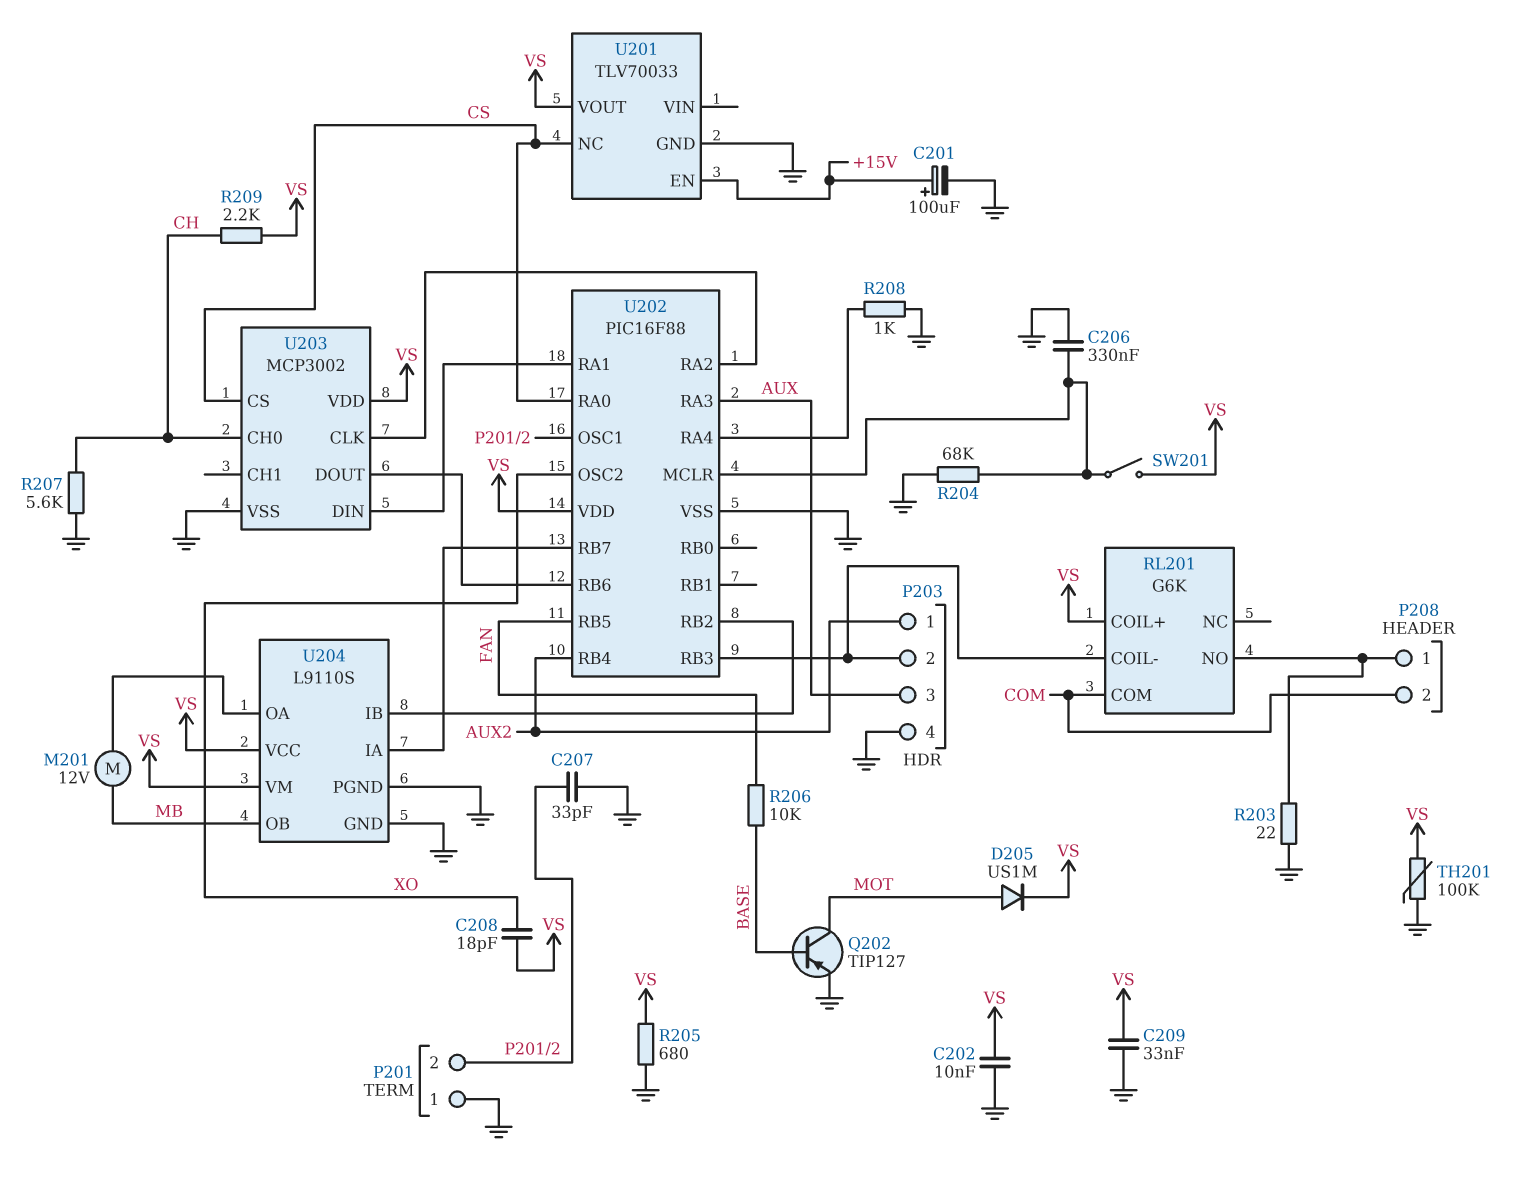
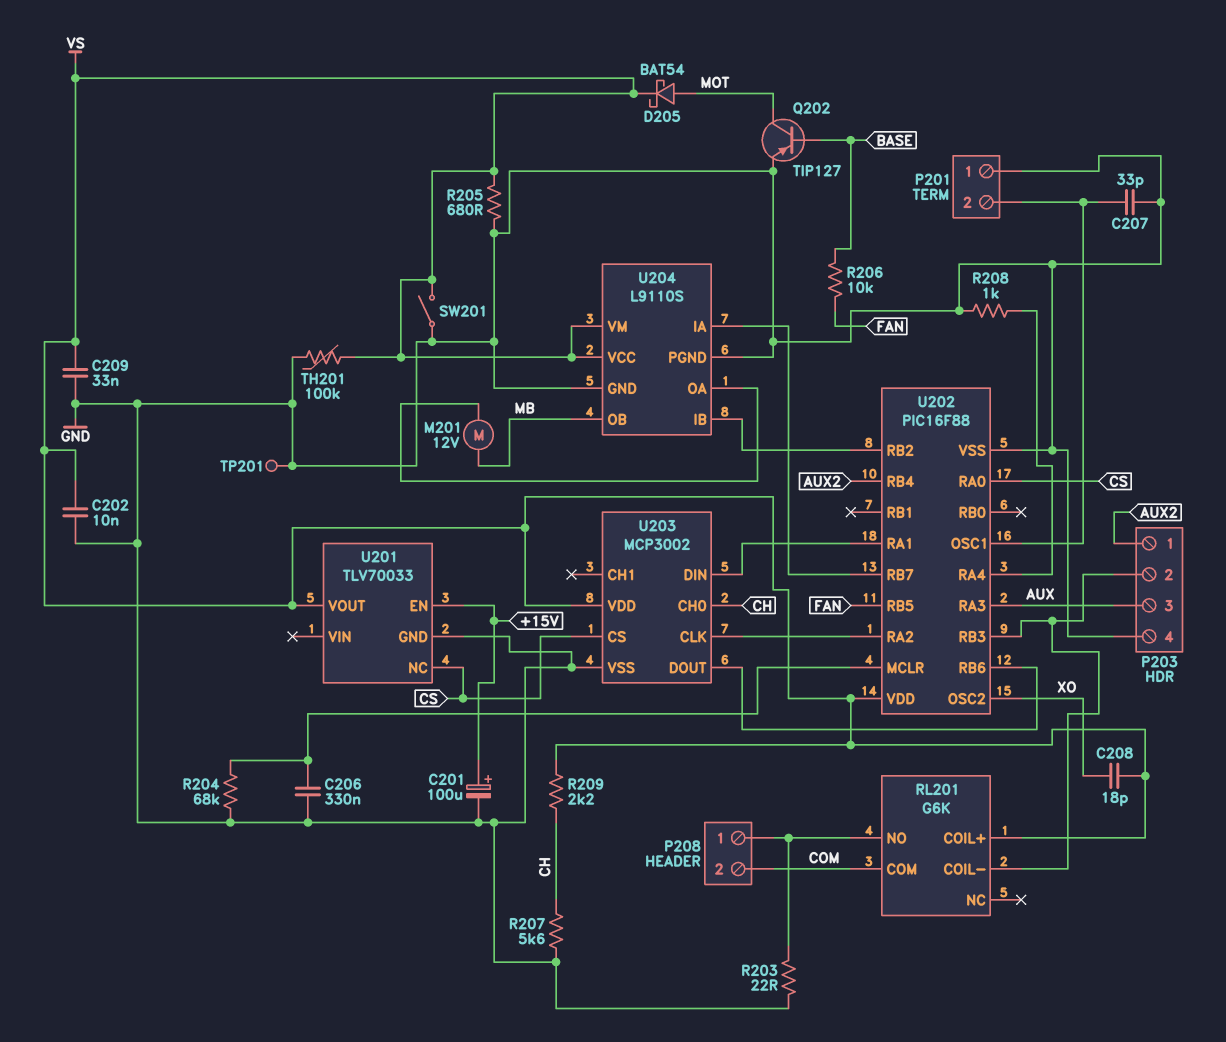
D205: diode US1M (A MOT, K VS) -> schottky BAT54 (A MOT, K VS)
SW201: switch (U202/MCLR, VS) -> switch (GND, VS)
TP201: none -> test point (GND)

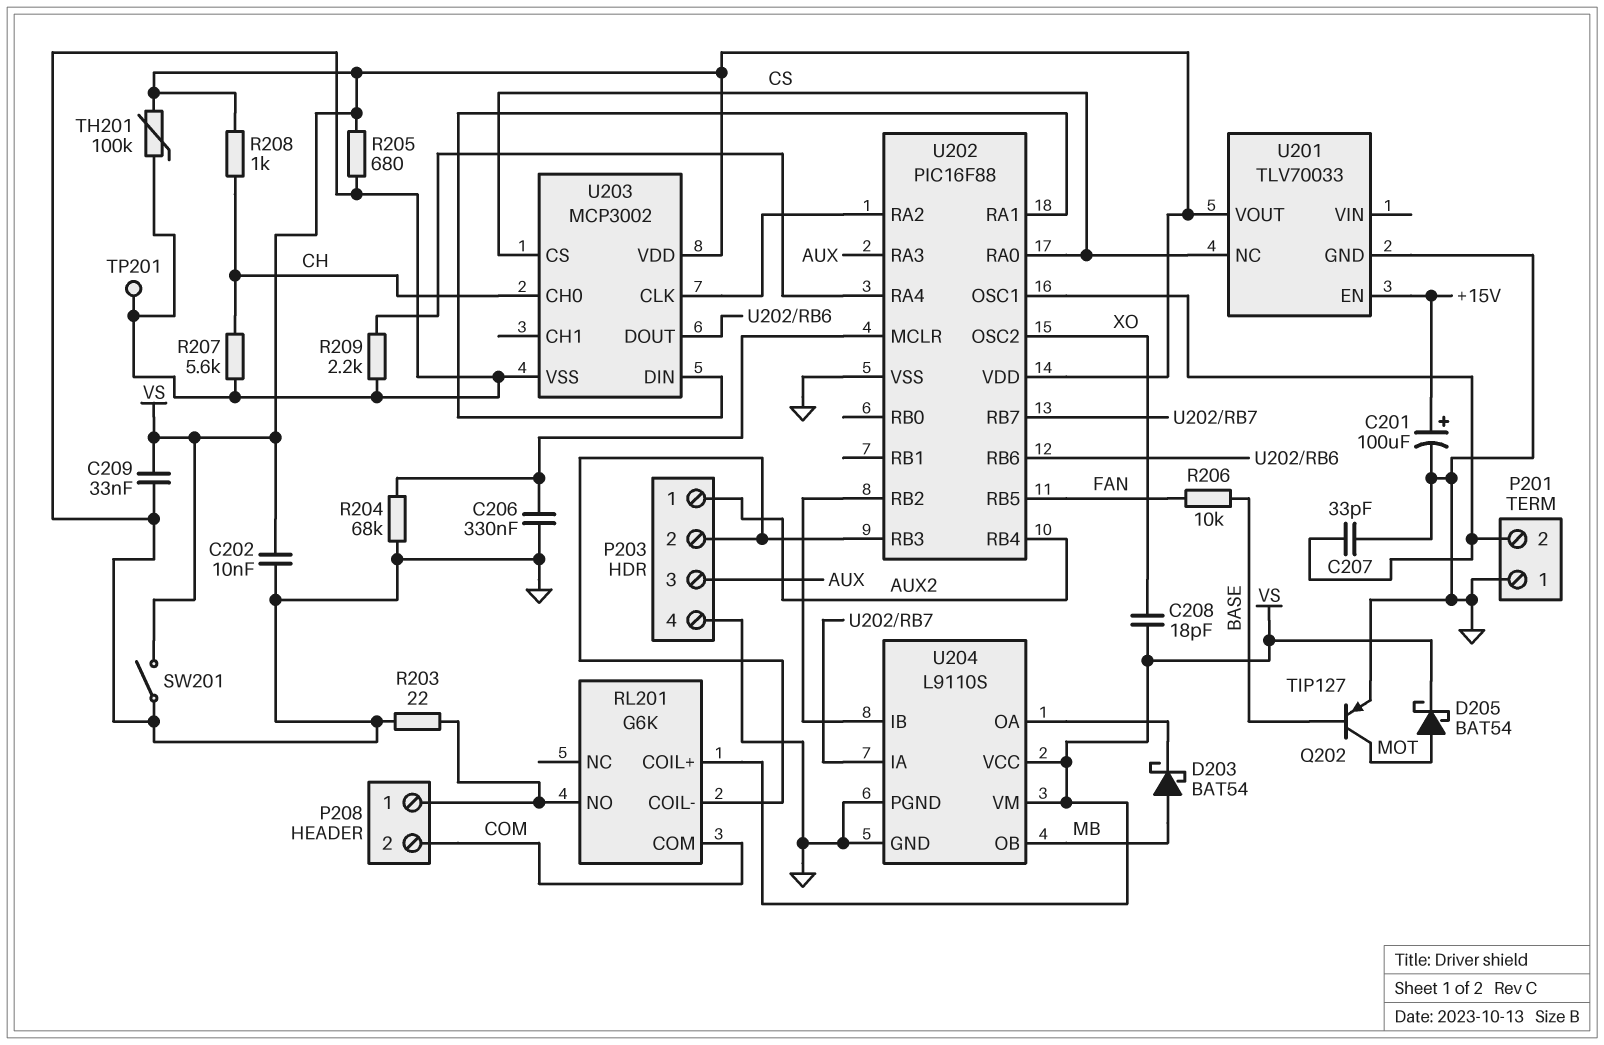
D203: none -> schottky BAT54 (A MB, K U204/OA)
M201: motor 12V (MB, U204/OA) -> none
R208: 1k (GND, U202/RA4) -> 1k (CH, VS)
R209: 2.2k (CH, VS) -> 2.2k (GND, U202/RA4)

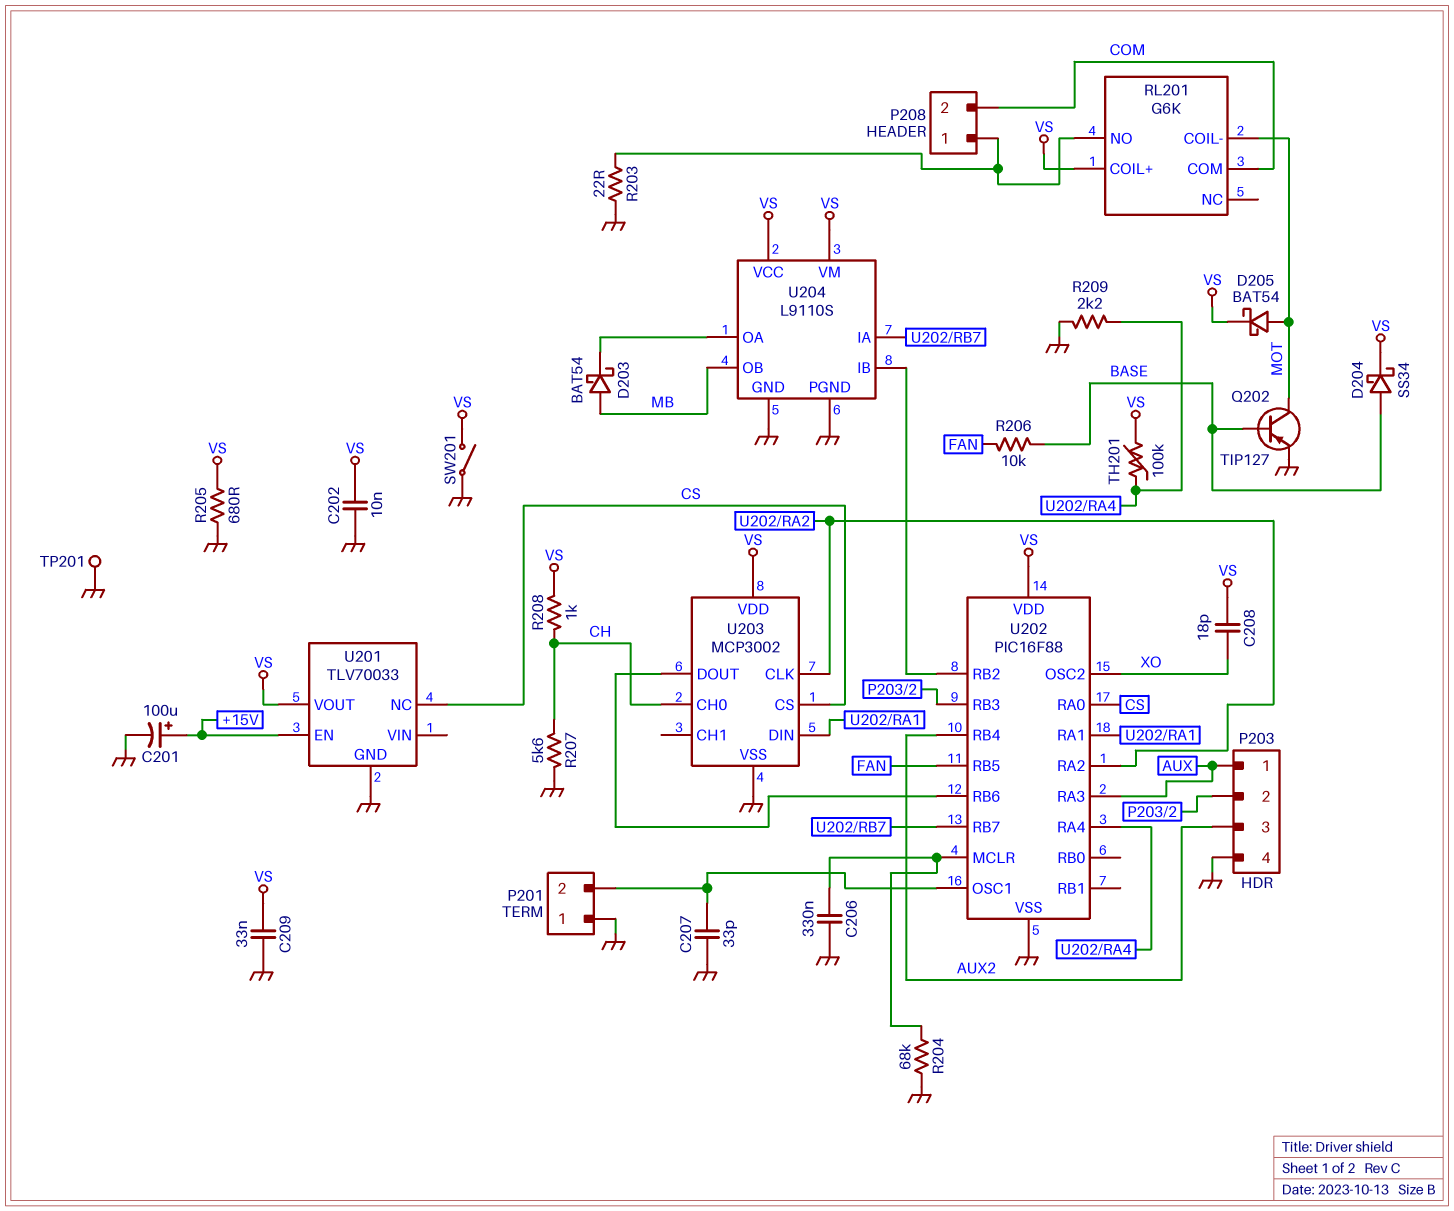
D204: none -> schottky SS34 (A BASE, K VS)
P203 pin 1: AUX2 -> AUX
P203 pin 3: AUX -> AUX2
RL201 pin COIL-: P203/2 -> MOT
TH201: 100k (GND, VS) -> 100k (U202/RA4, VS)

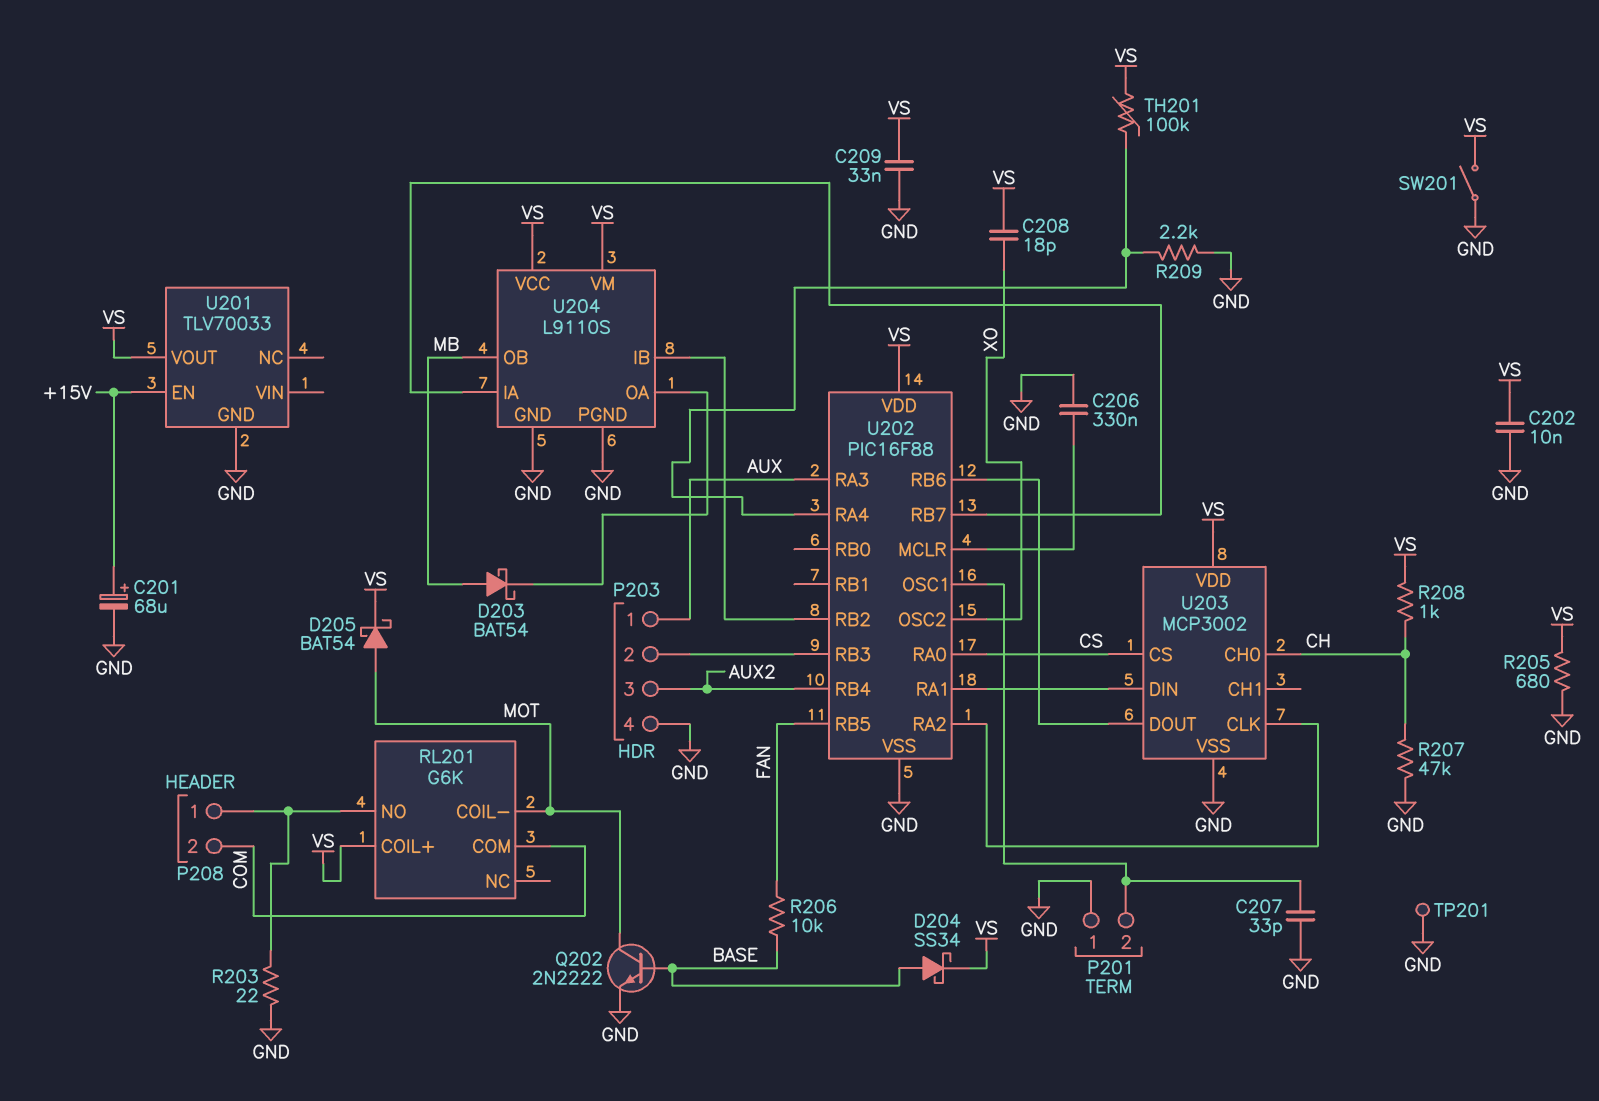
C201: 100uF (plus +15V, minus GND) -> 68uF (plus +15V, minus GND)
Q202: PNP TIP127 (B BASE, C MOT, E GND) -> NPN 2N2222 (B BASE, C MOT, E GND)
R204: 68k (GND, U202/MCLR) -> none
R207: 5.6k (CH, GND) -> 47k (CH, GND)
U201 pin NC: CS -> none

